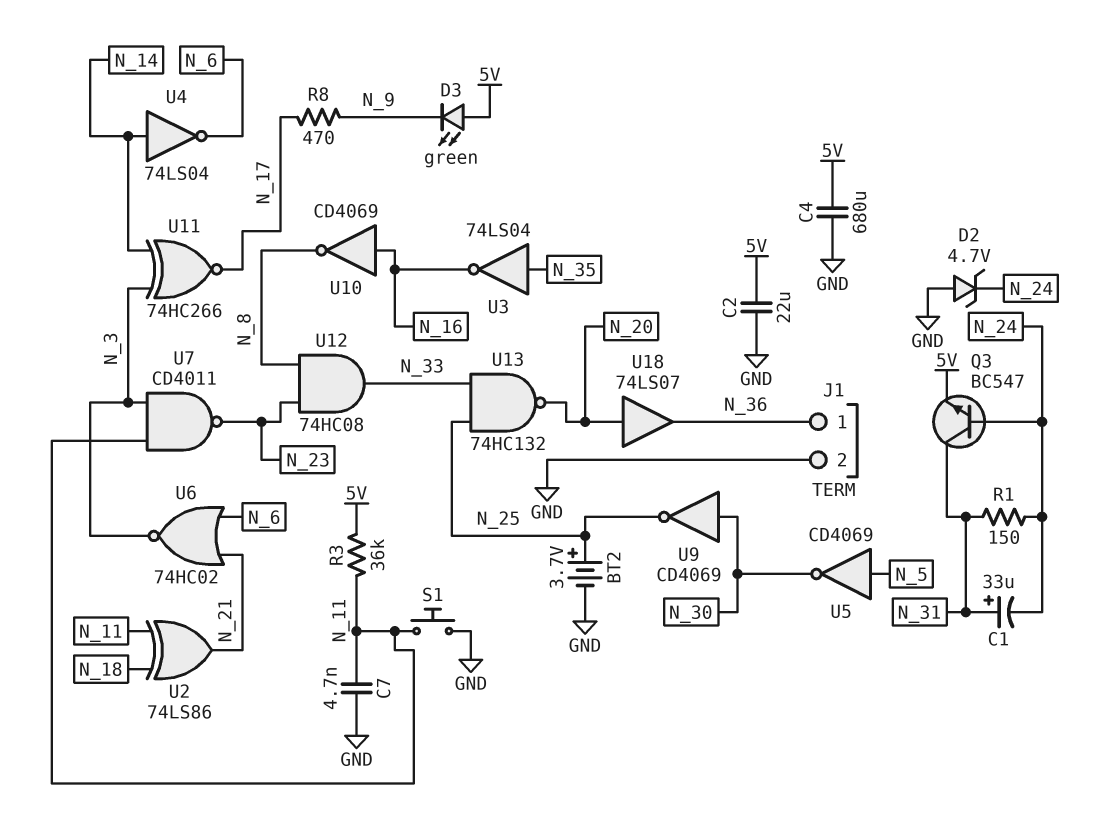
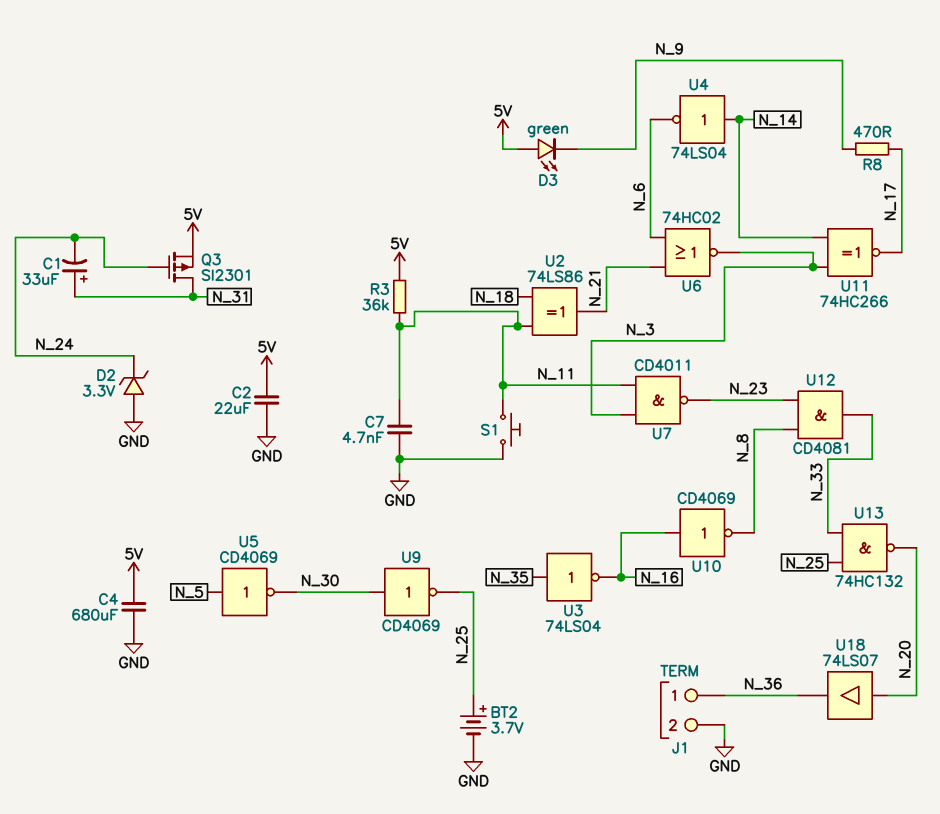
D2: zener 4.7V (A GND, K N_24) -> zener 3.3V (A GND, K N_24)
Q3: NPN BC547 (B N_24, C N_31, E 5V) -> PMOS SI2301 (G N_24, D N_31, S 5V)
R1: 150 (N_24, N_31) -> none
U12: AND 74HC08 (in N_8, in N_23, out N_33) -> AND CD4081 (in N_8, in N_23, out N_33)

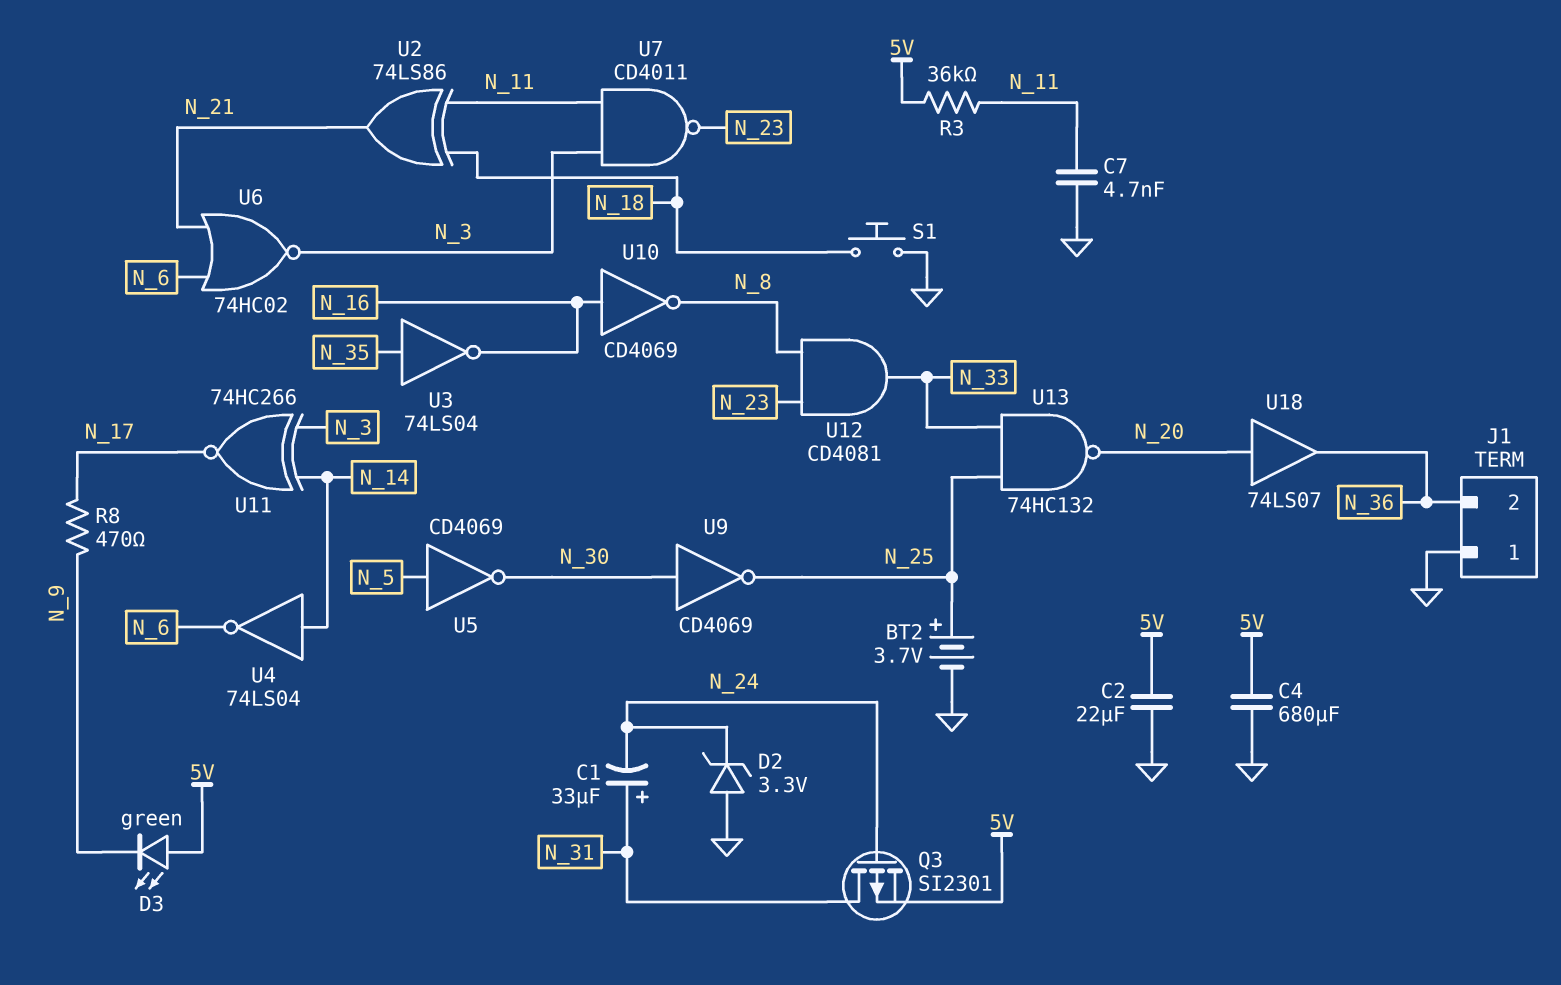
J1 pin 1: N_36 -> GND
J1 pin 2: GND -> N_36
S1: button (GND, N_11) -> button (GND, N_18)

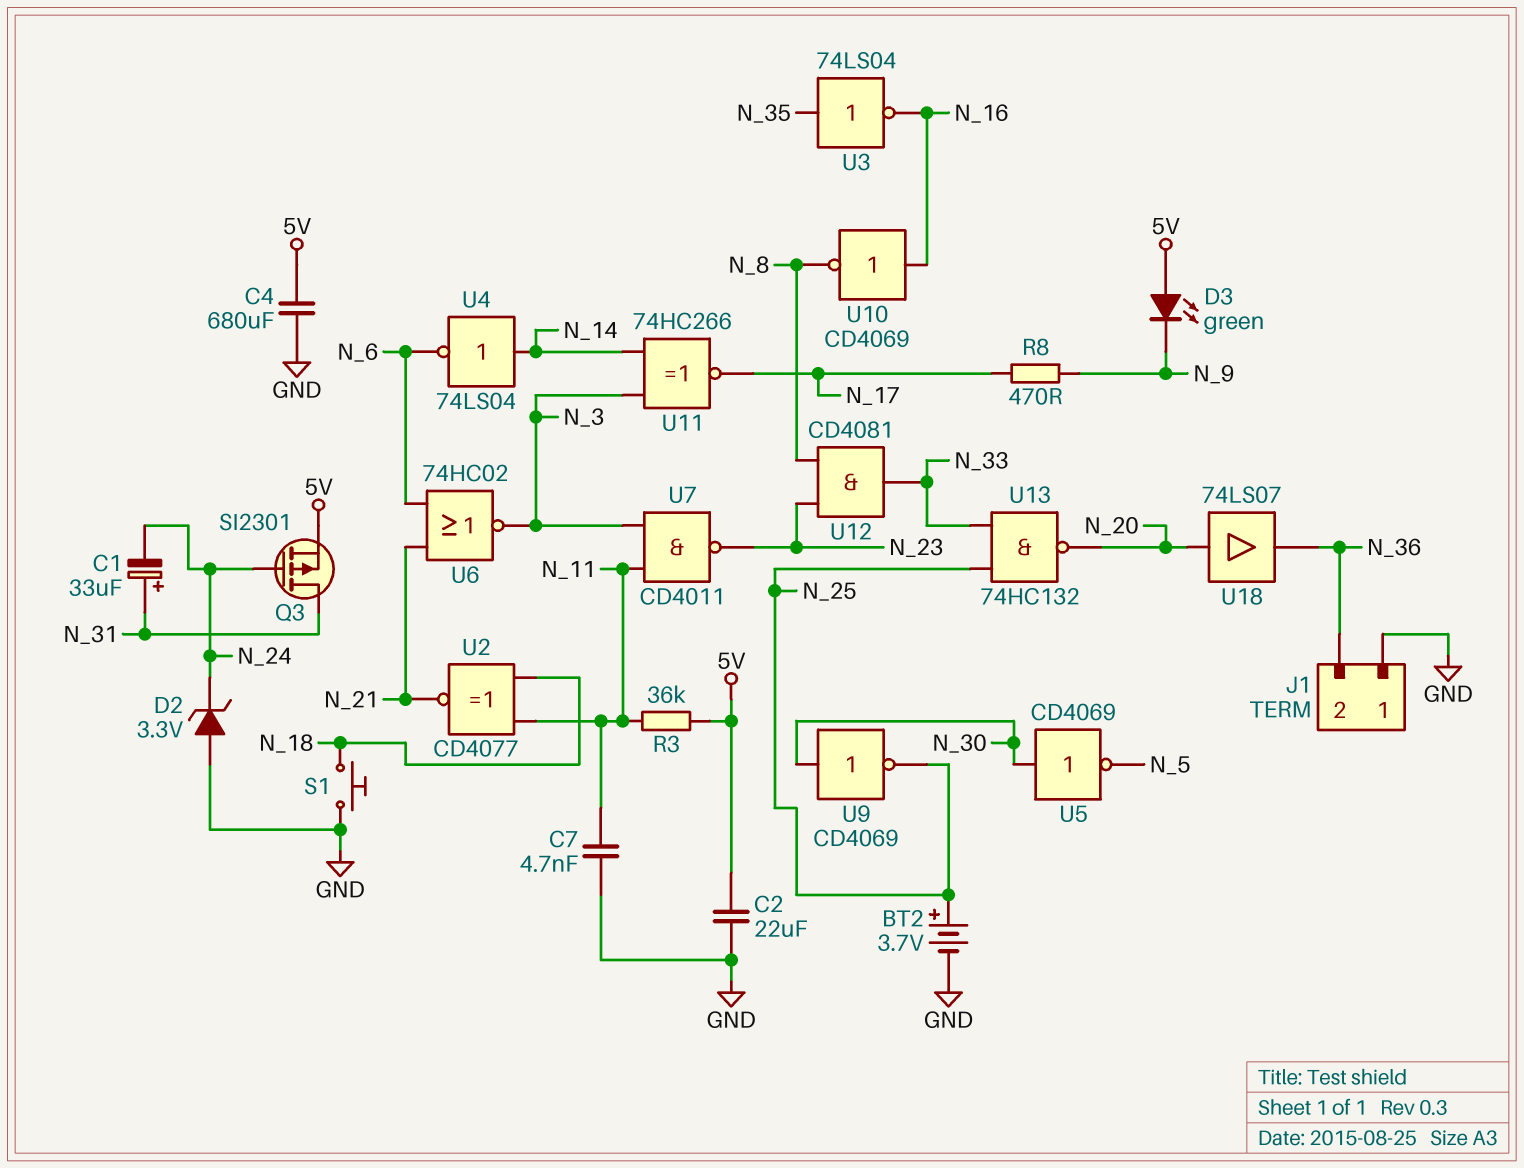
U2: XOR 74LS86 (in N_11, in N_18, out N_21) -> XNOR CD4077 (in N_11, in N_18, out N_21)
U5: NOT CD4069 (in N_5, out N_30) -> NOT CD4069 (in N_30, out N_5)

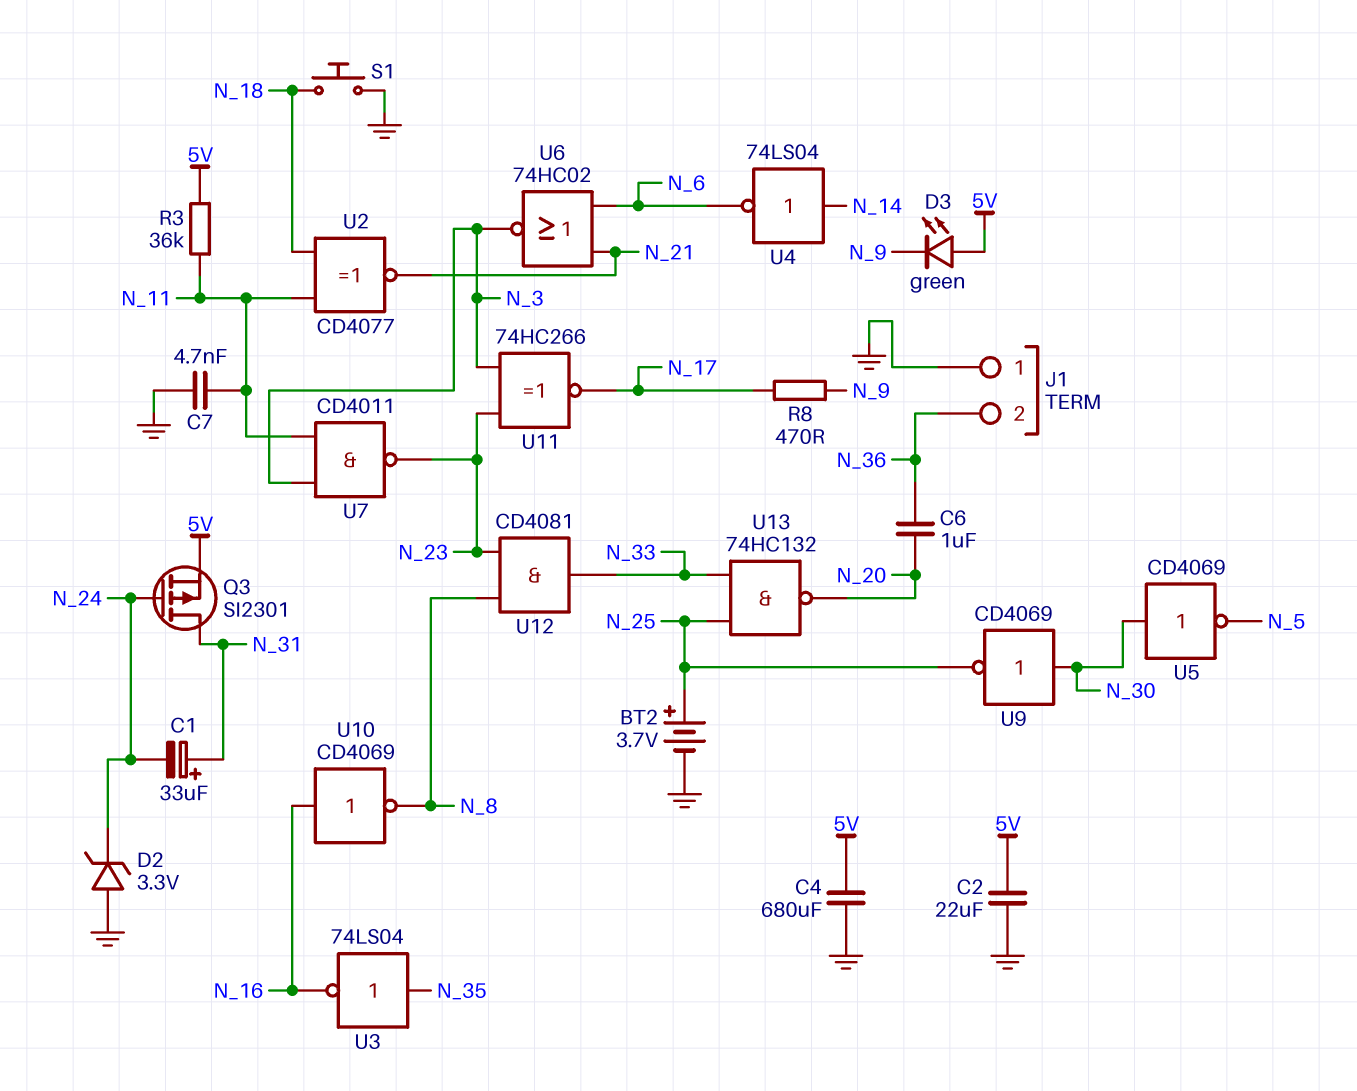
C6: none -> 1uF (N_20, N_36)
U11: XNOR 74HC266 (in N_3, in N_14, out N_17) -> XNOR 74HC266 (in N_3, in N_23, out N_17)
U18: buffer 74LS07 (in N_20, out N_36) -> none

